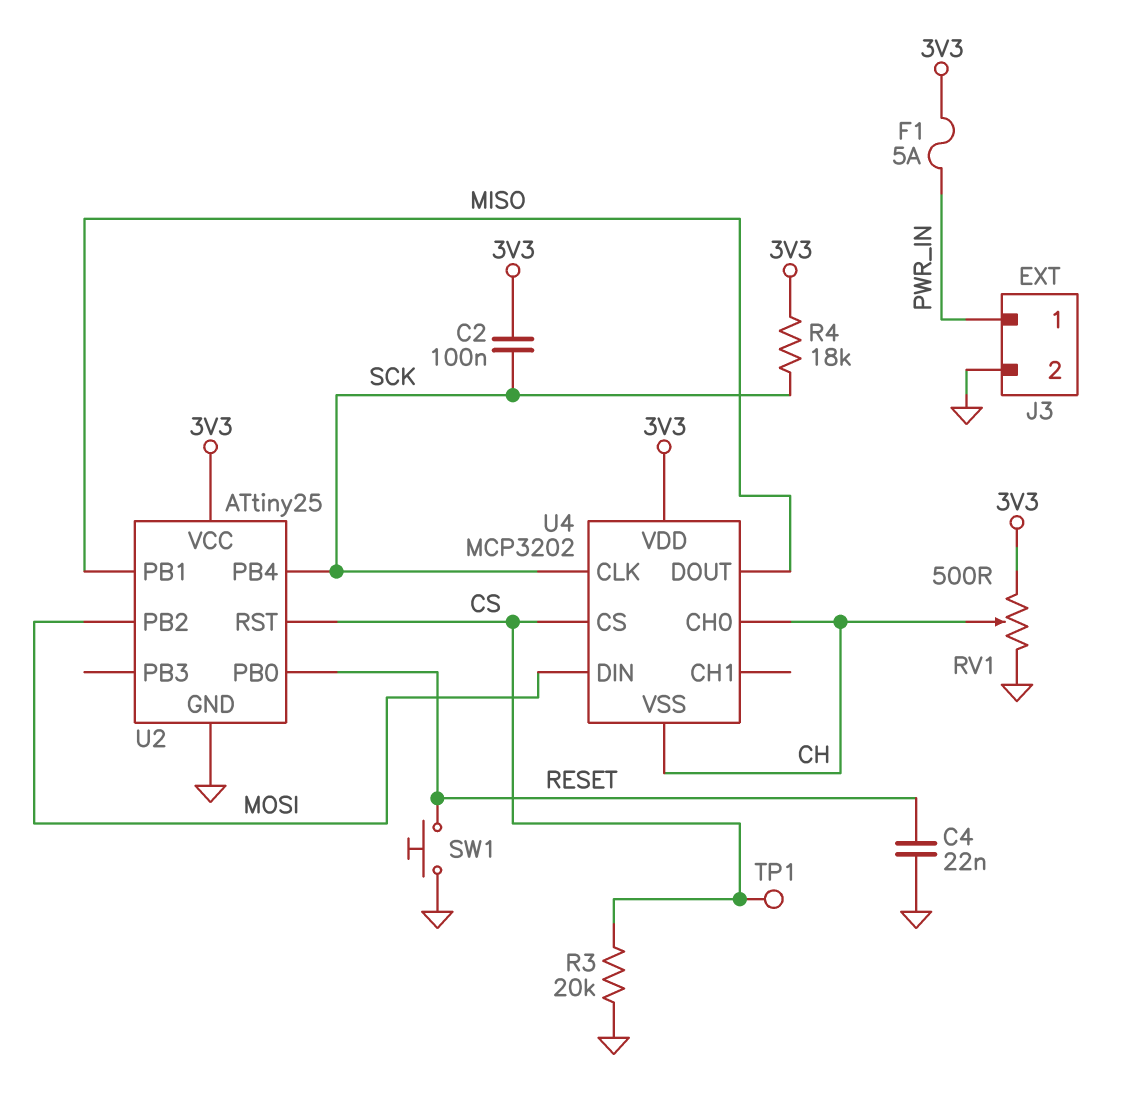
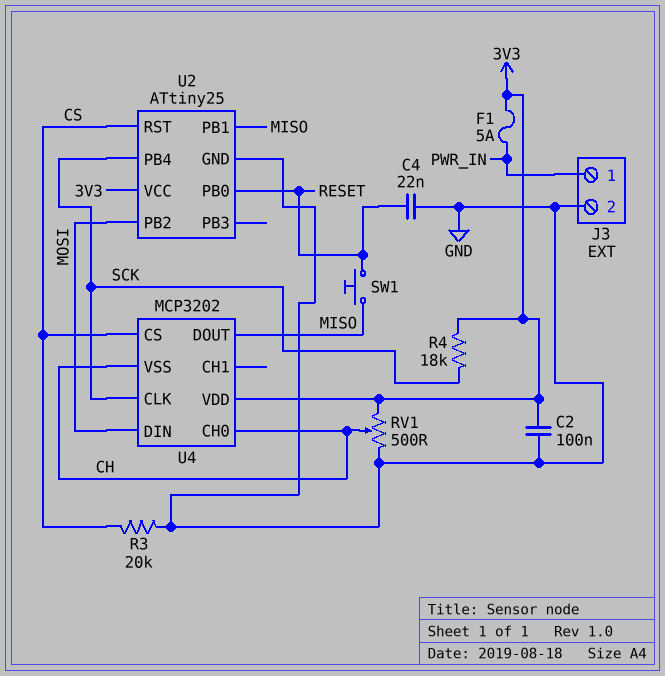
C2: 100nF (3V3, SCK) -> 100nF (3V3, GND)
SW1: button (GND, RESET) -> button (MISO, RESET)
TP1: test point (CS) -> none

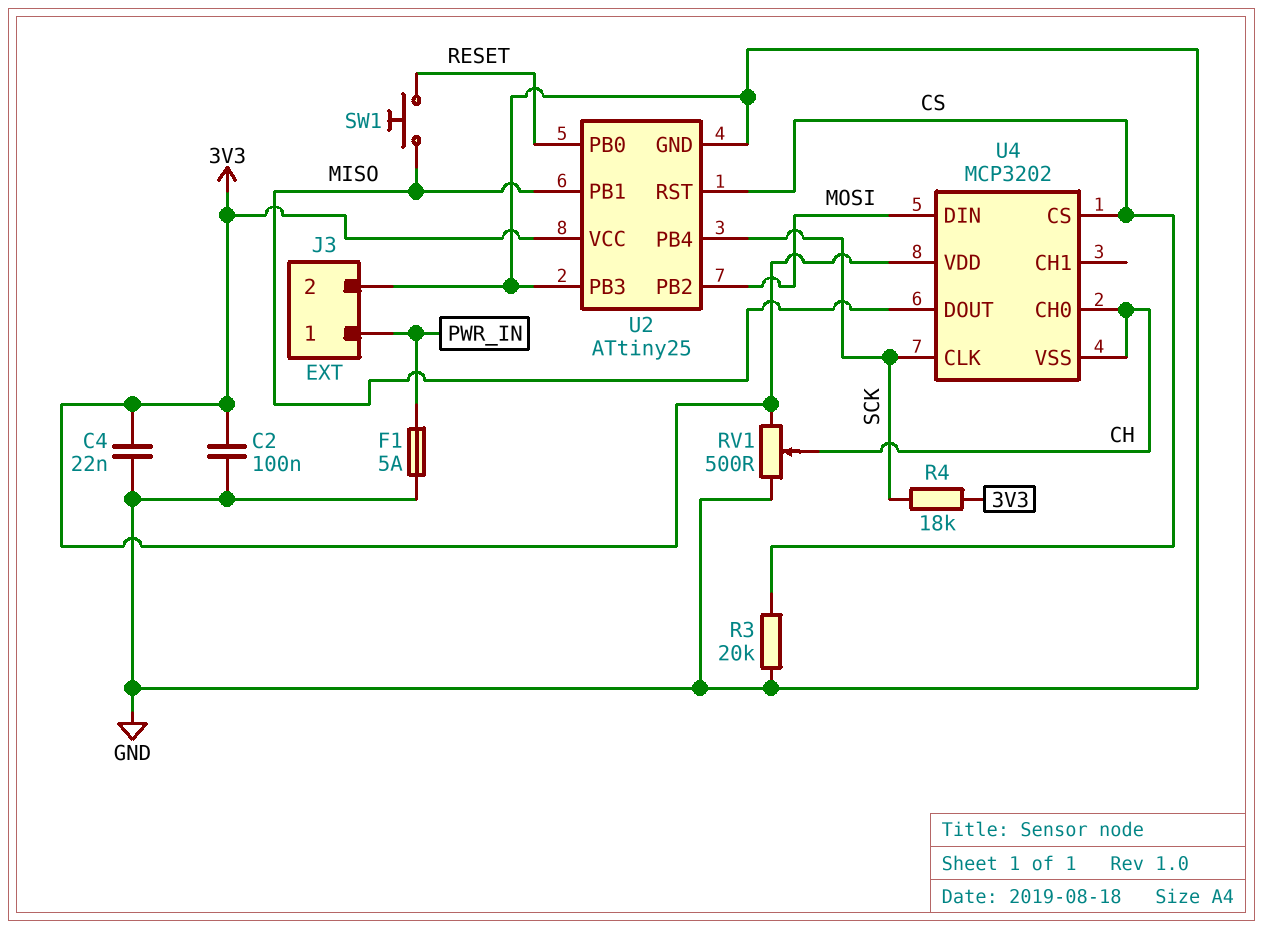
C4: 22nF (GND, RESET) -> 22nF (3V3, GND)
F1: 5A (3V3, PWR_IN) -> 5A (GND, PWR_IN)
U2 pin PB3: none -> GND

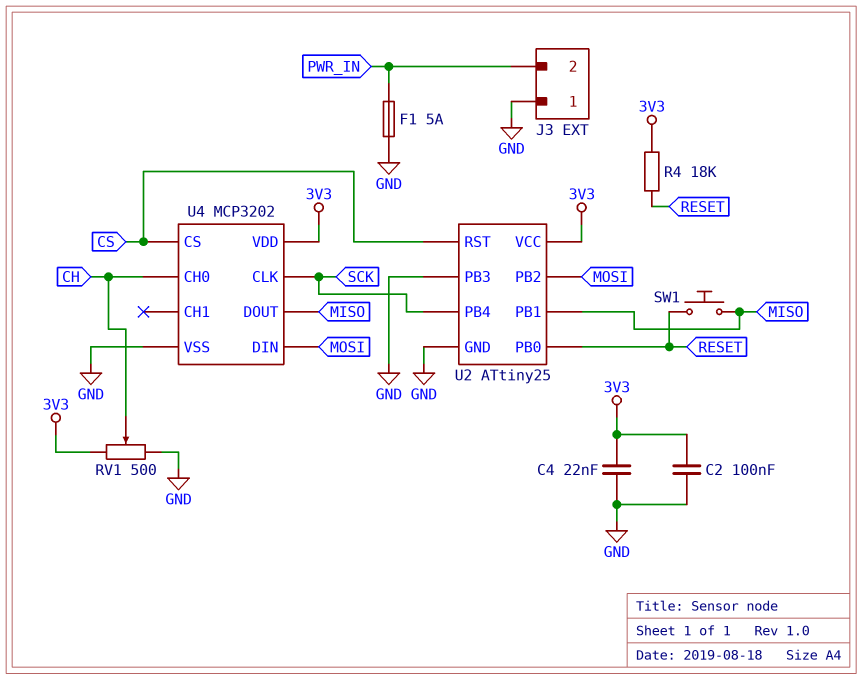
J3 pin 1: PWR_IN -> GND
J3 pin 2: GND -> PWR_IN
R3: 20k (CS, GND) -> none
R4: 18k (3V3, SCK) -> 18k (3V3, RESET)
U4 pin VSS: CH -> GND

